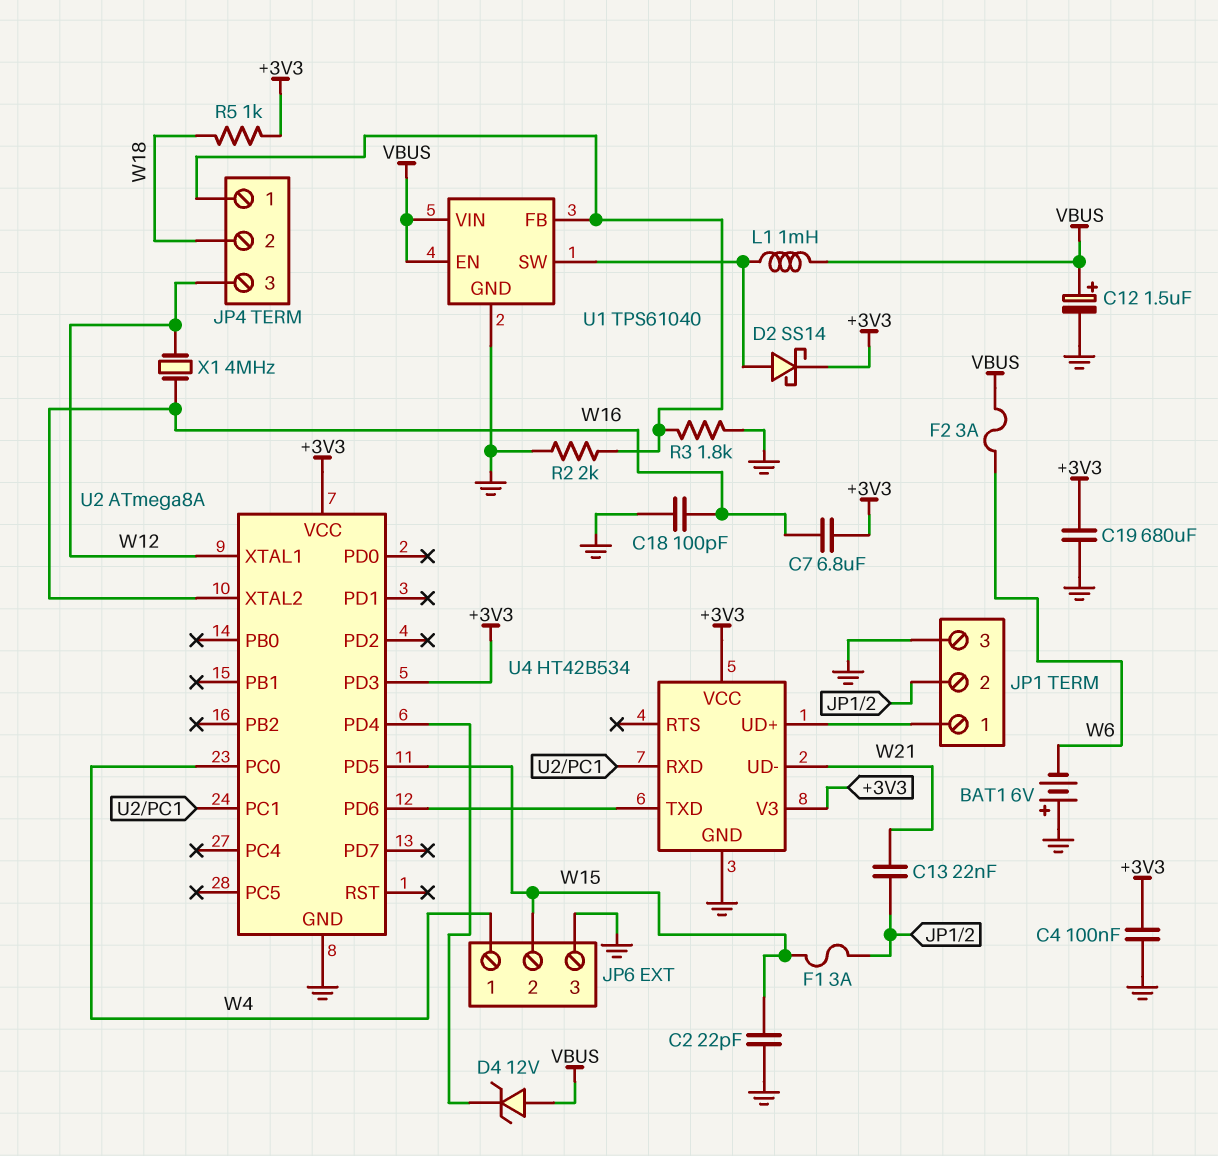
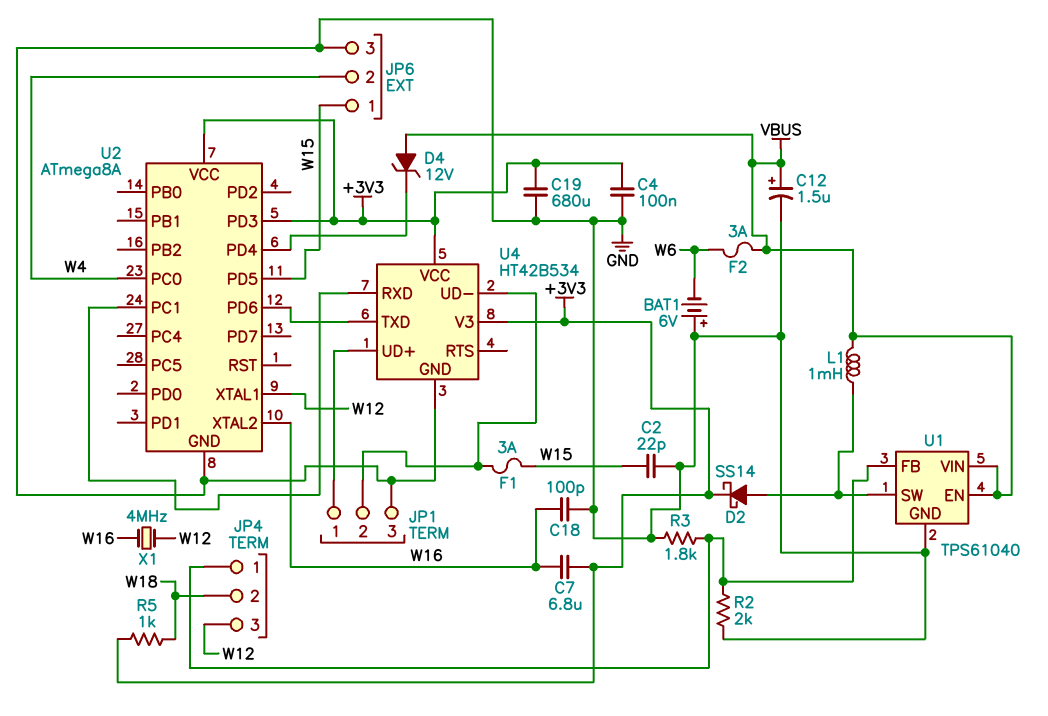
C13: 22nF (JP1/2, W21) -> none
JP6 pin 1: W4 -> W15
JP6 pin 2: W15 -> W4
U4 pin UD-: W21 -> JP1/2

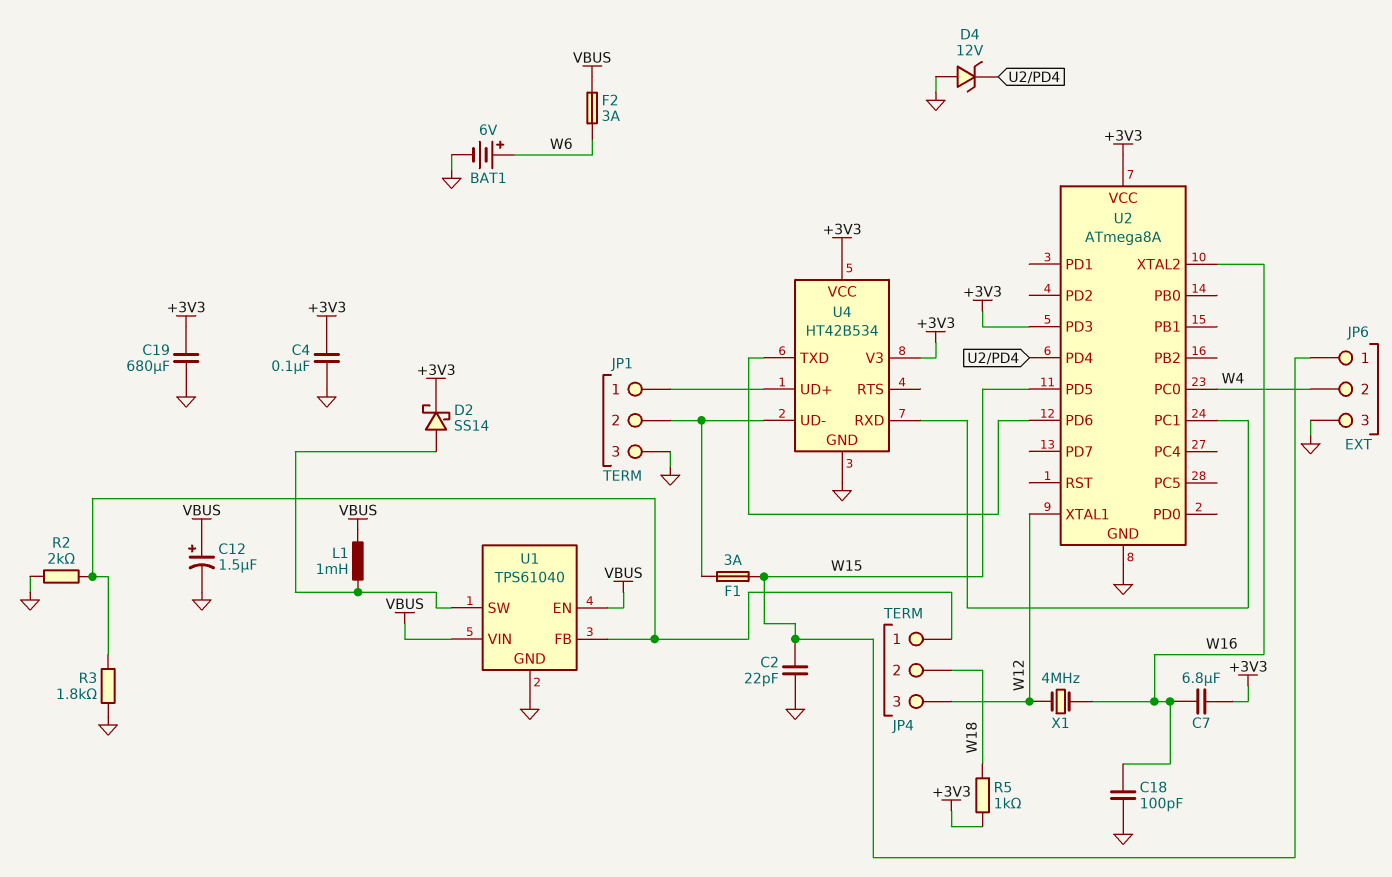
BAT1: 6V (plus GND, minus W6) -> 6V (plus W6, minus GND)
D4: zener 12V (A VBUS, K U2/PD4) -> zener 12V (A GND, K U2/PD4)

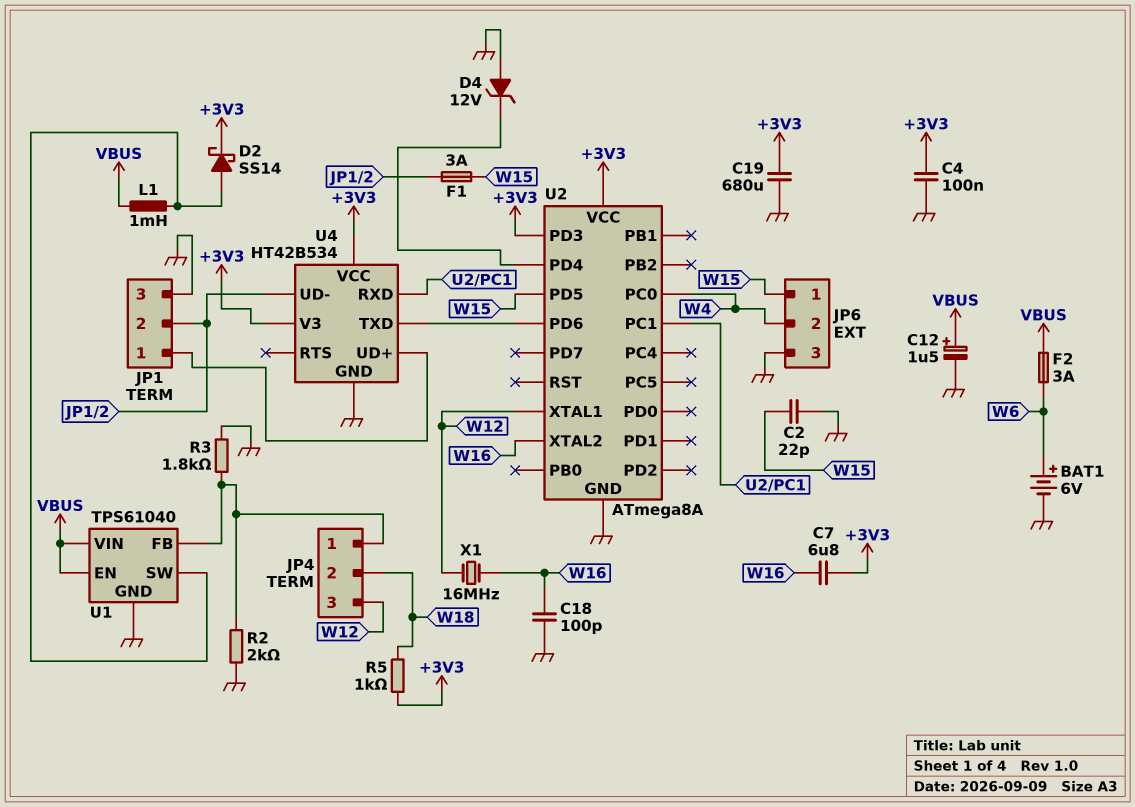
X1: 4MHz (W12, W16) -> 16MHz (W12, W16)

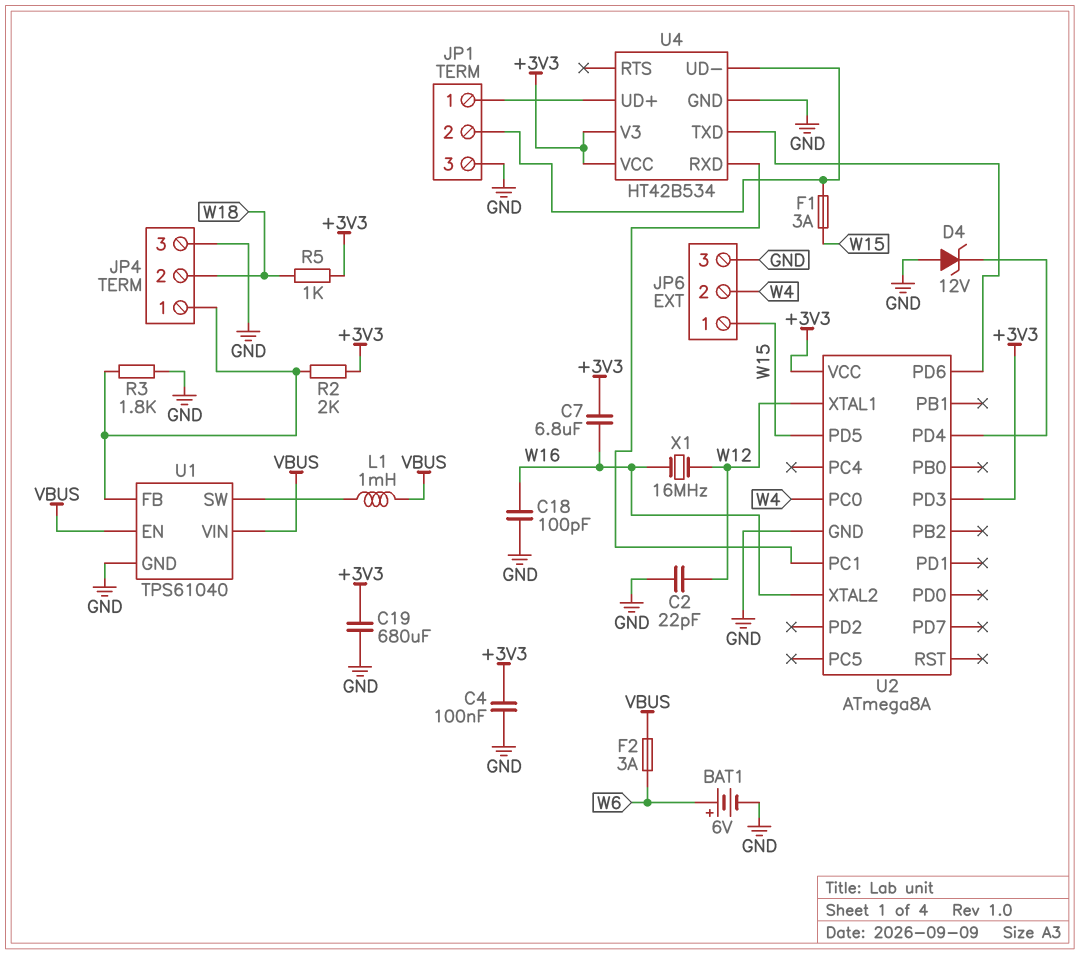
C2: 22pF (GND, W15) -> 22pF (GND, W12)
C12: 1.5uF (plus VBUS, minus GND) -> none
D2: schottky SS14 (A U1/SW, K +3V3) -> none
JP4 pin 3: W12 -> GND
R2: 2k (GND, JP4/1) -> 2k (+3V3, JP4/1)

